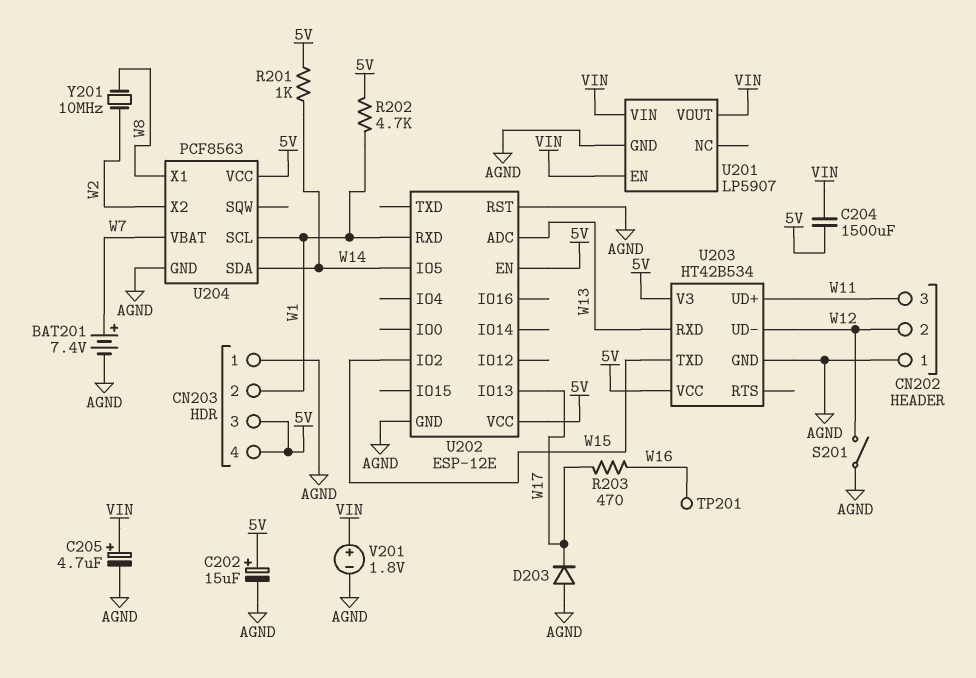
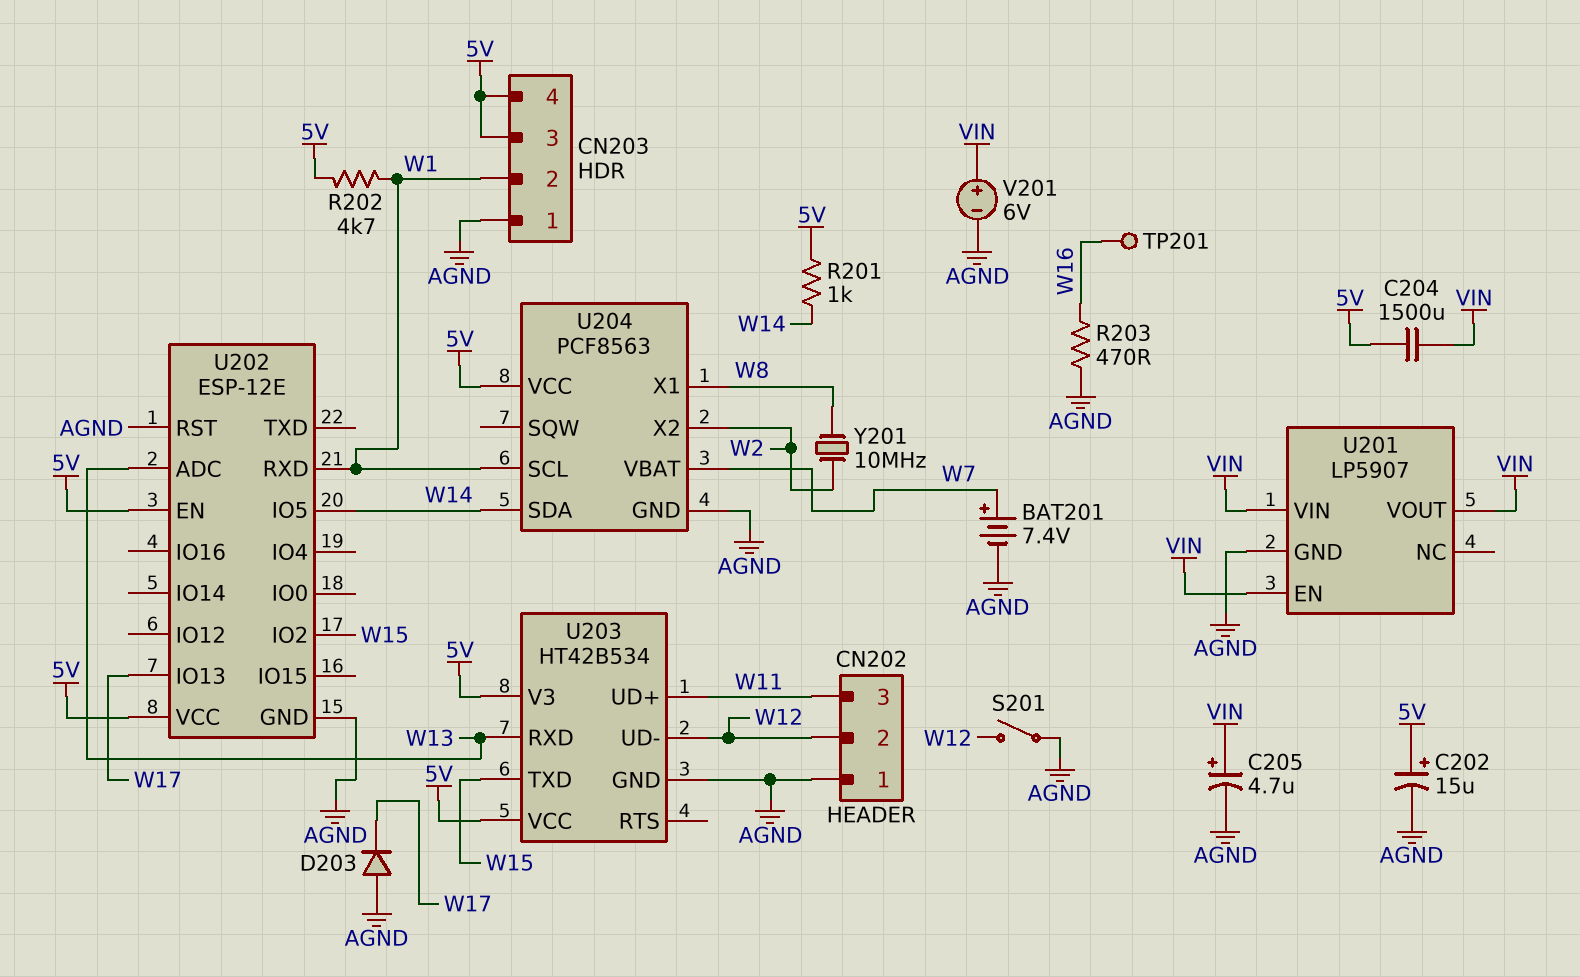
R203: 470 (W16, W17) -> 470 (AGND, W16)
V201: 1.8V (plus VIN, minus AGND) -> 6V (plus VIN, minus AGND)

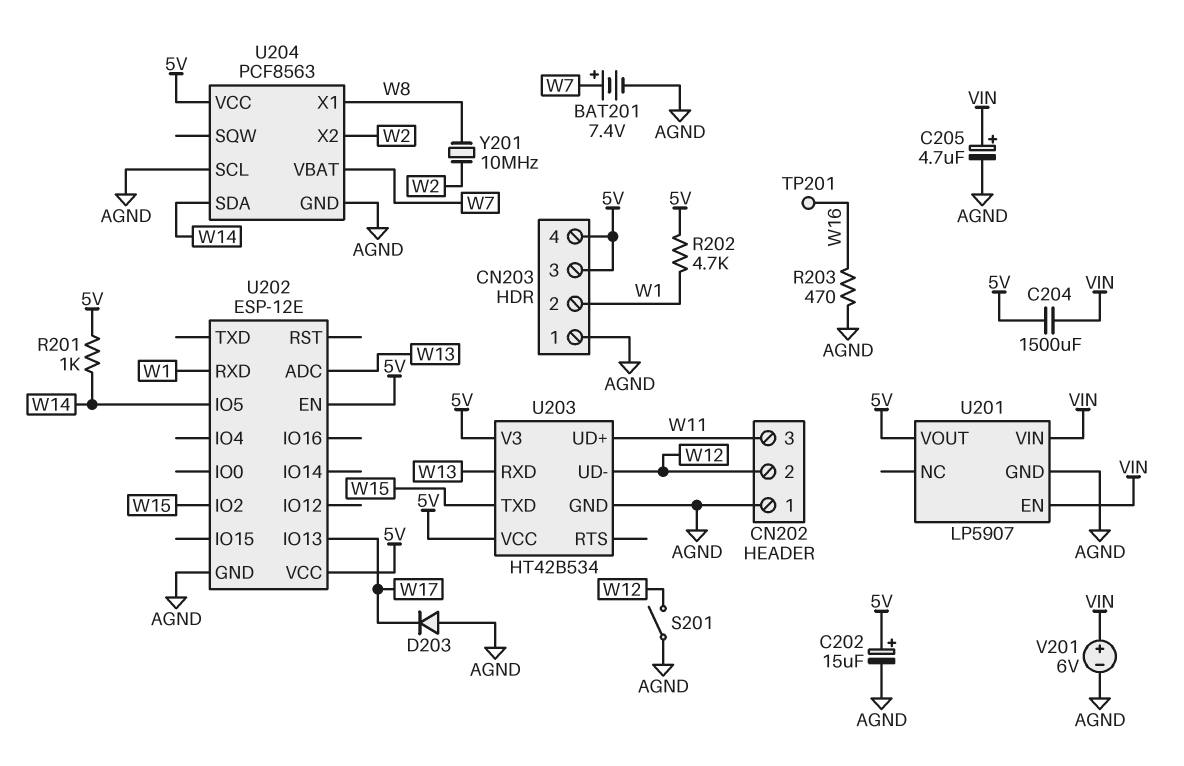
U201 pin VOUT: VIN -> 5V
U202 pin RST: AGND -> none
U204 pin SCL: W1 -> AGND

